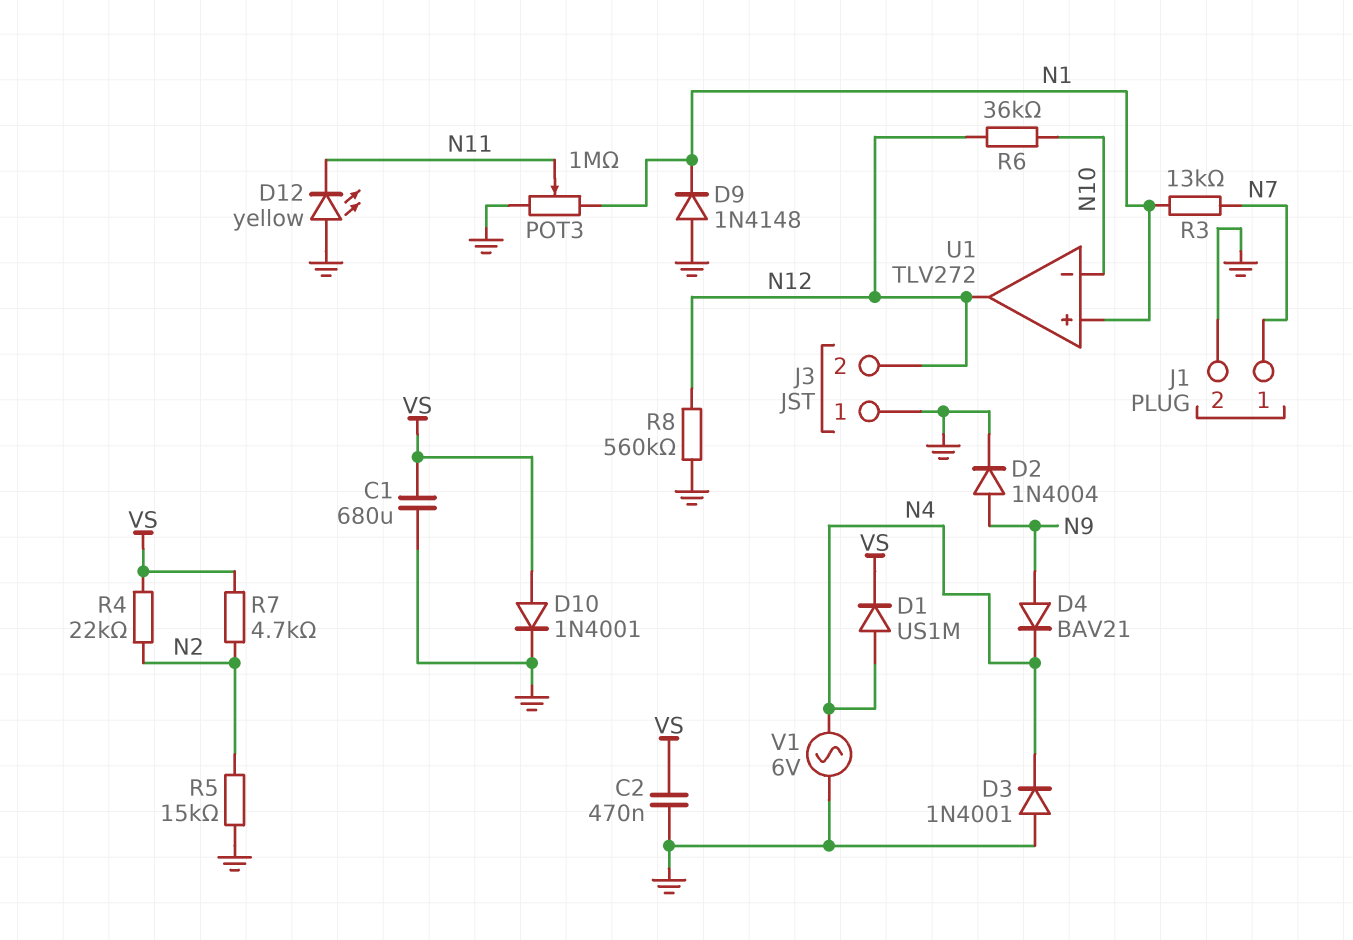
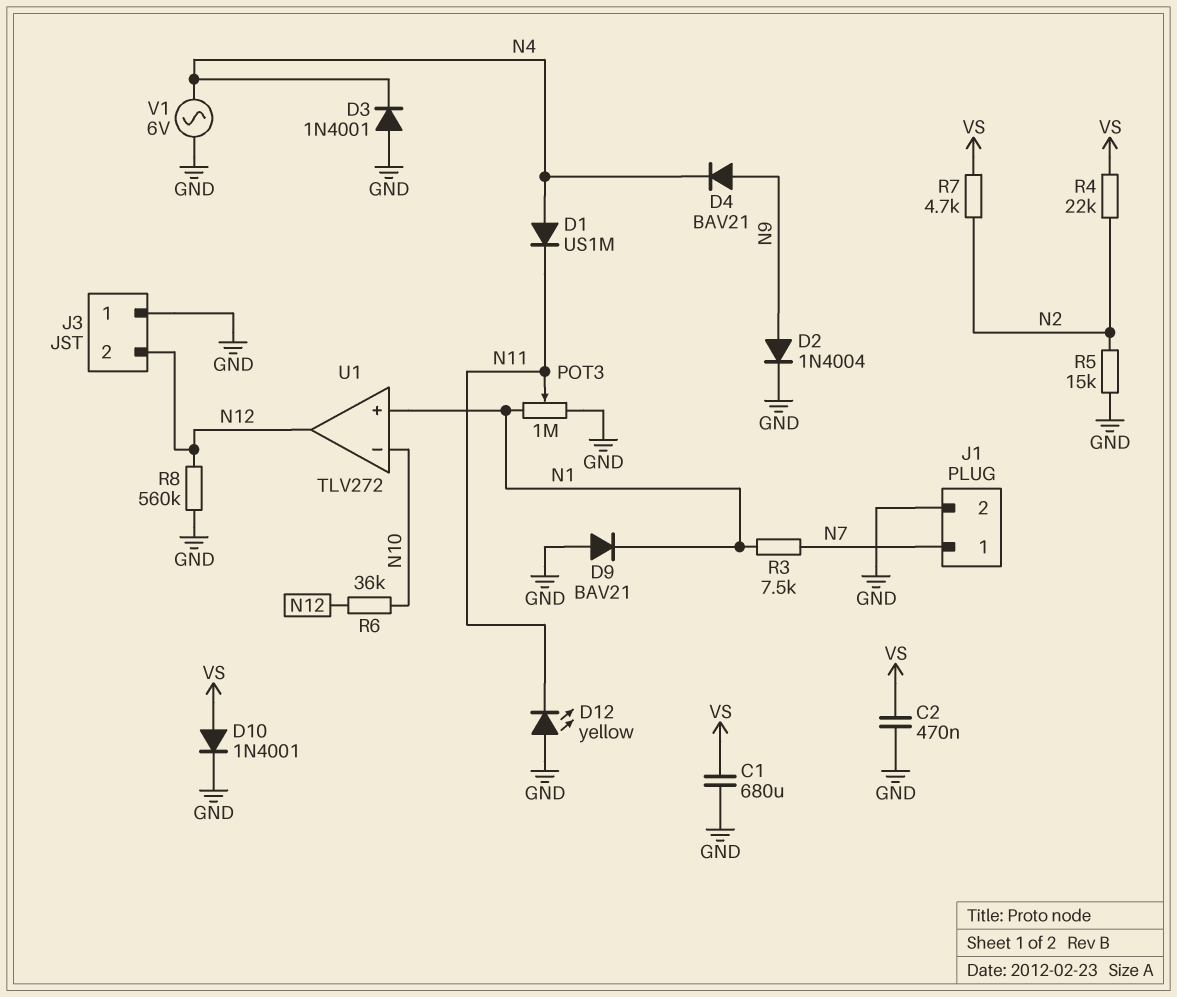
D1: diode US1M (A N4, K VS) -> diode US1M (A N4, K N11)
D9: diode 1N4148 (A GND, K N1) -> diode BAV21 (A GND, K N1)
R3: 13k (N1, N7) -> 7.5k (N1, N7)

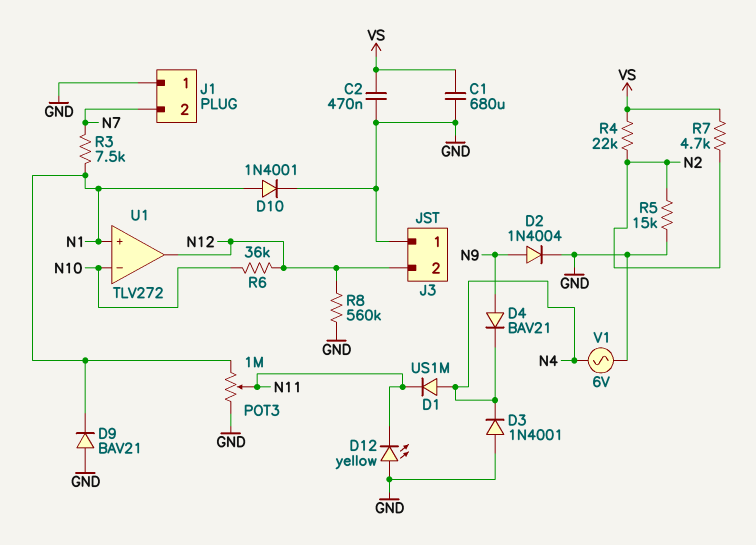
D10: diode 1N4001 (A VS, K GND) -> diode 1N4001 (A N1, K GND)
J1 pin 1: N7 -> GND
J1 pin 2: GND -> N7

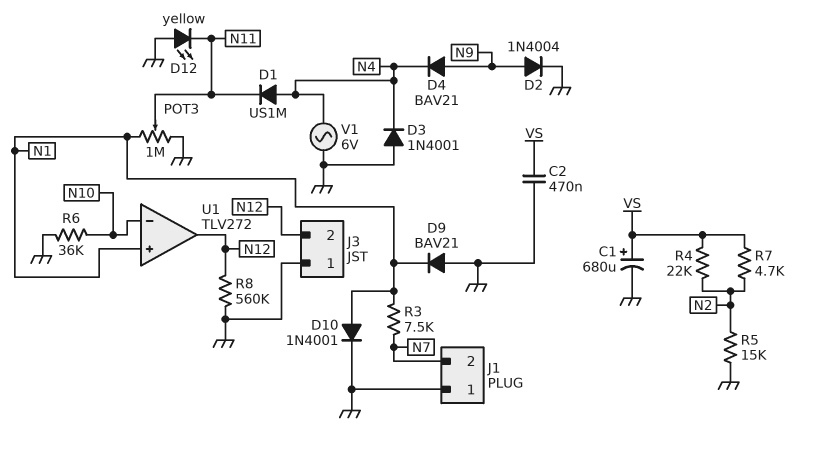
C1: 680uF (GND, VS) -> 680uF (plus VS, minus GND)
R6: 36k (N10, N12) -> 36k (GND, N10)

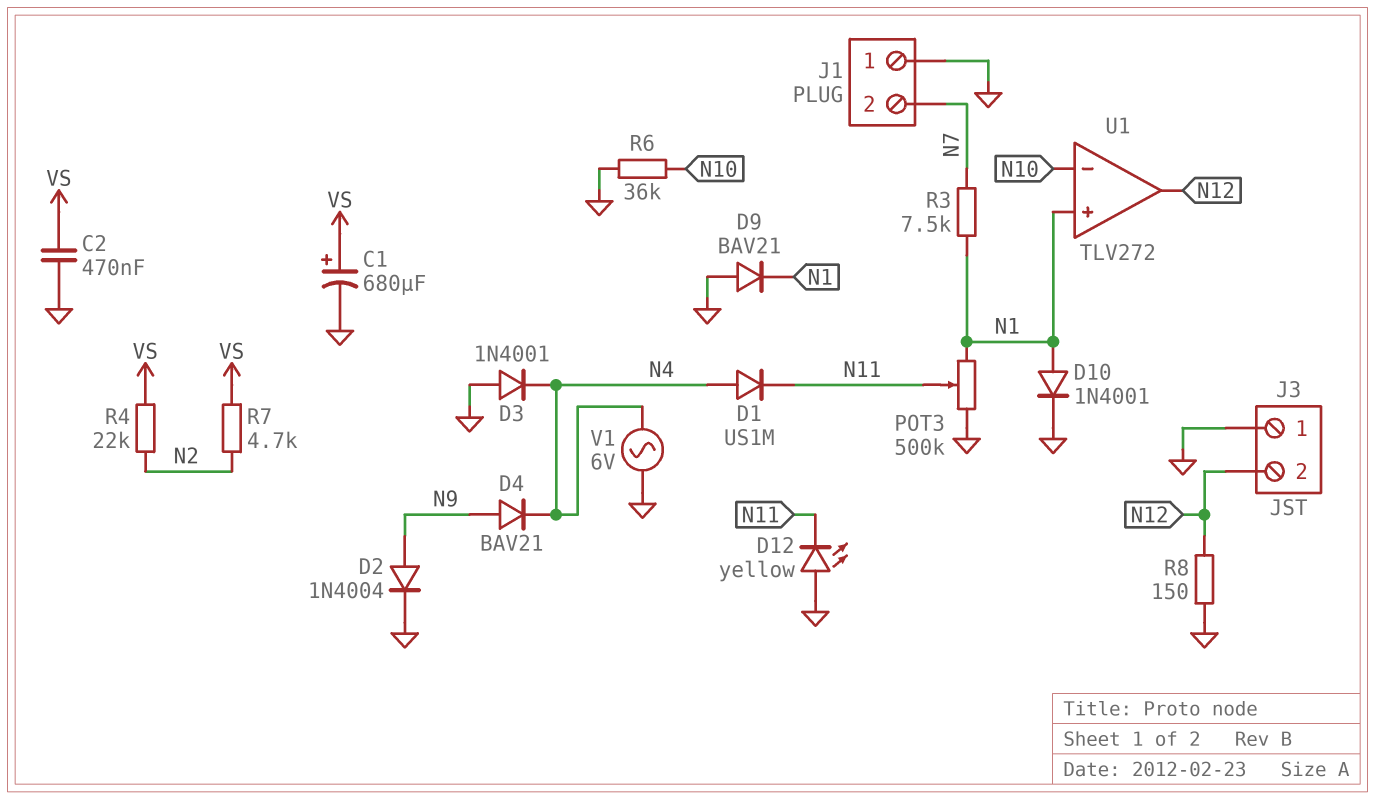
POT3: 1M (GND, N1, wiper N11) -> 500k (GND, N1, wiper N11)
R5: 15k (GND, N2) -> none
R8: 560k (GND, N12) -> 150 (GND, N12)

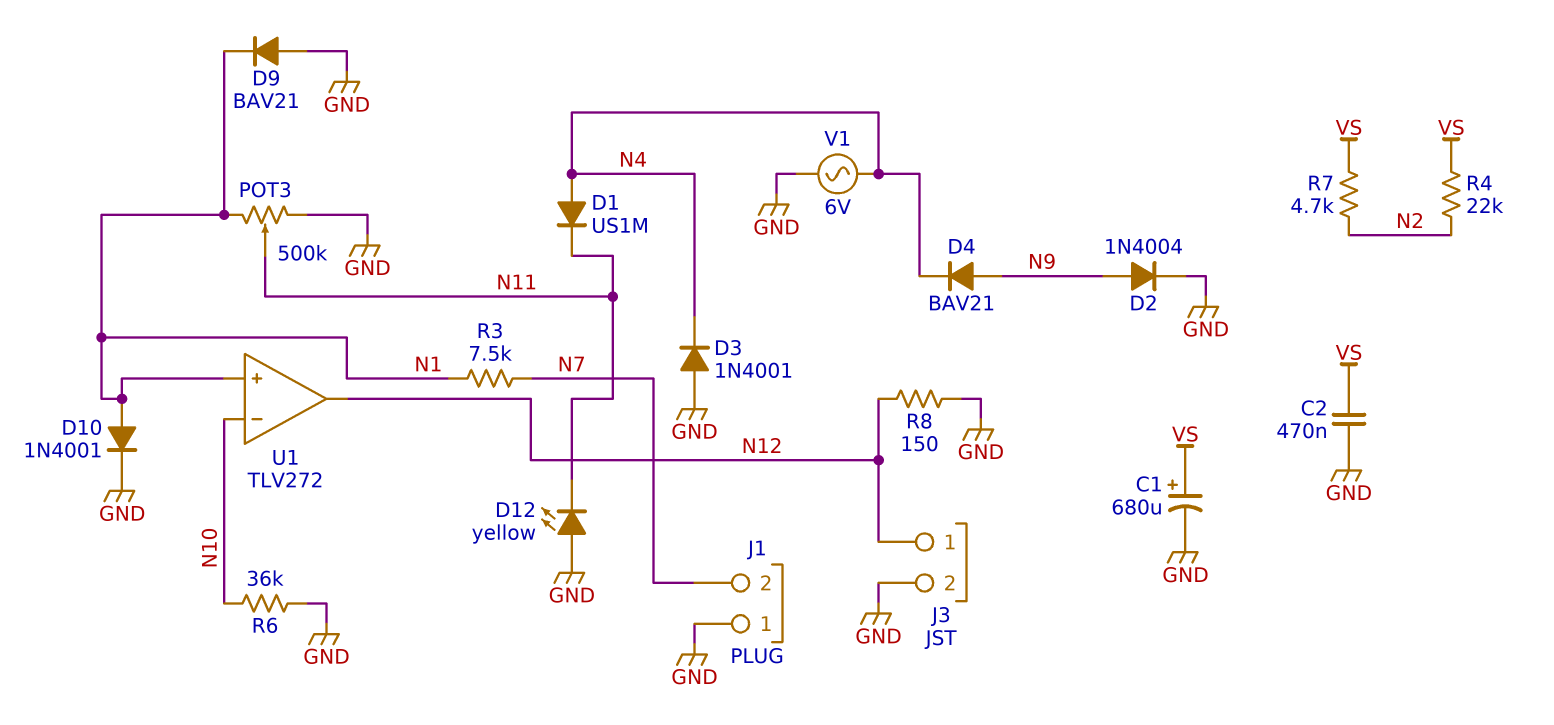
J3 pin 1: GND -> N12
J3 pin 2: N12 -> GND

